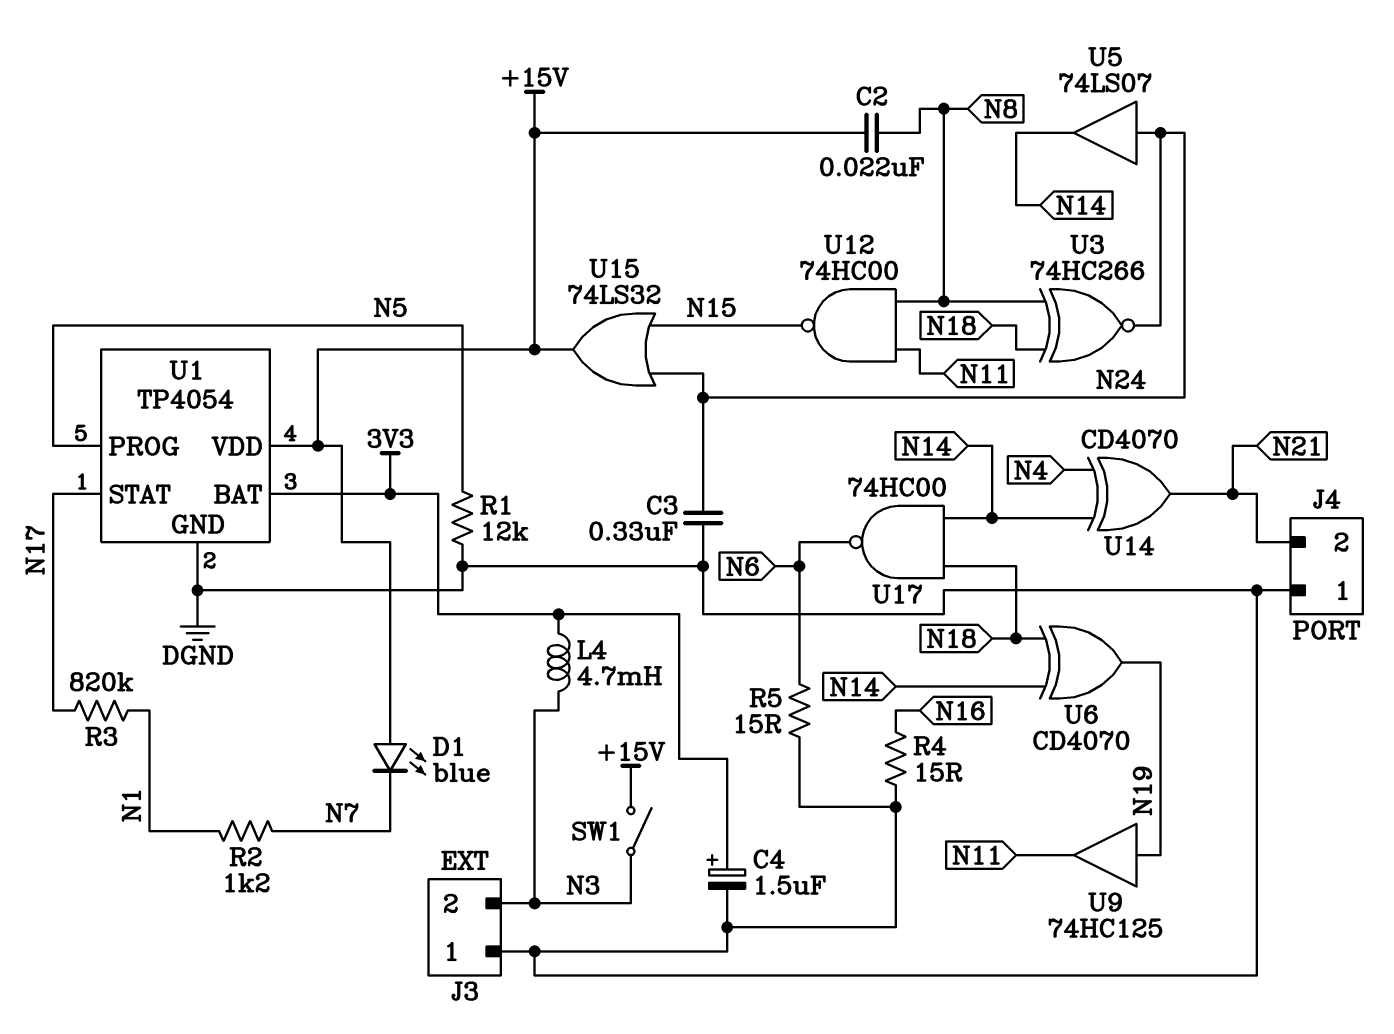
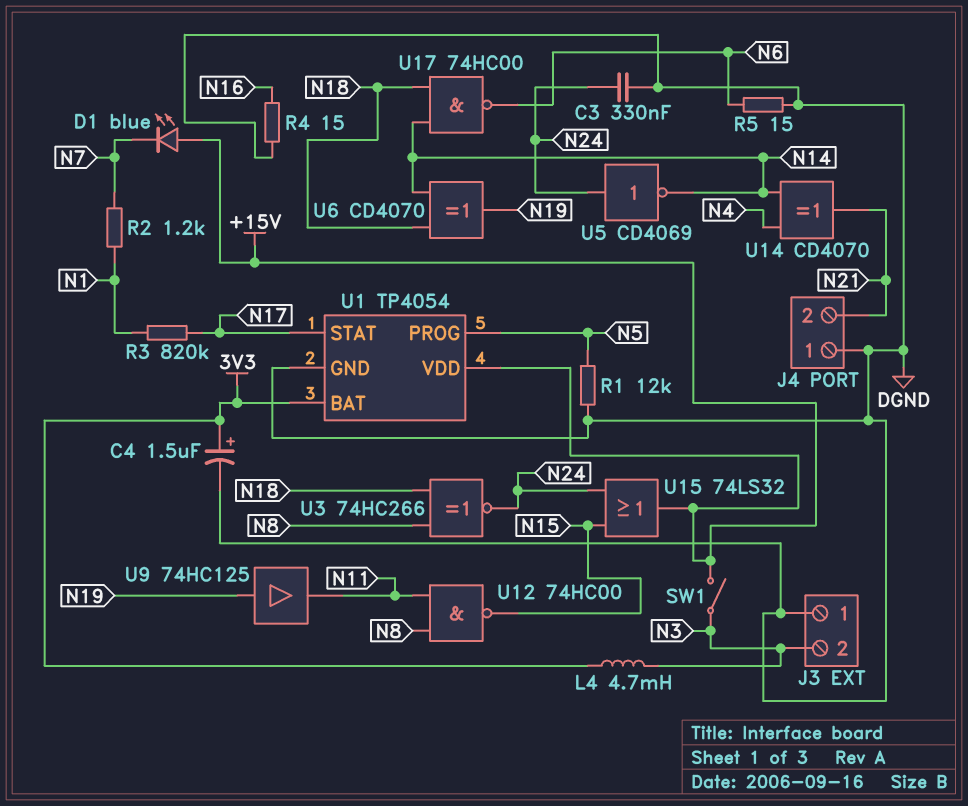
C2: 22nF (+15V, N8) -> none
U5: buffer 74LS07 (in N24, out N14) -> NOT CD4069 (in N24, out N14)

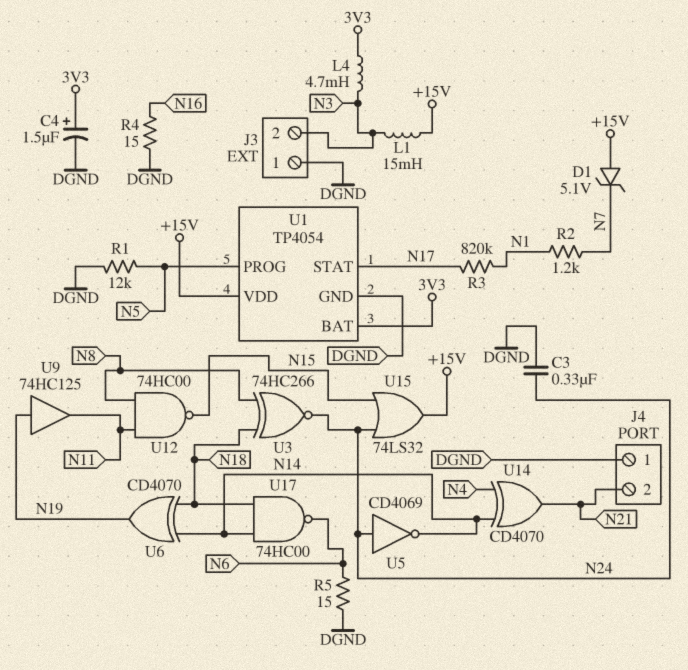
D1: LED blue (A +15V, K N7) -> zener 5.1V (A +15V, K N7)
L1: none -> 15mH (+15V, N3)
SW1: switch (+15V, N3) -> none

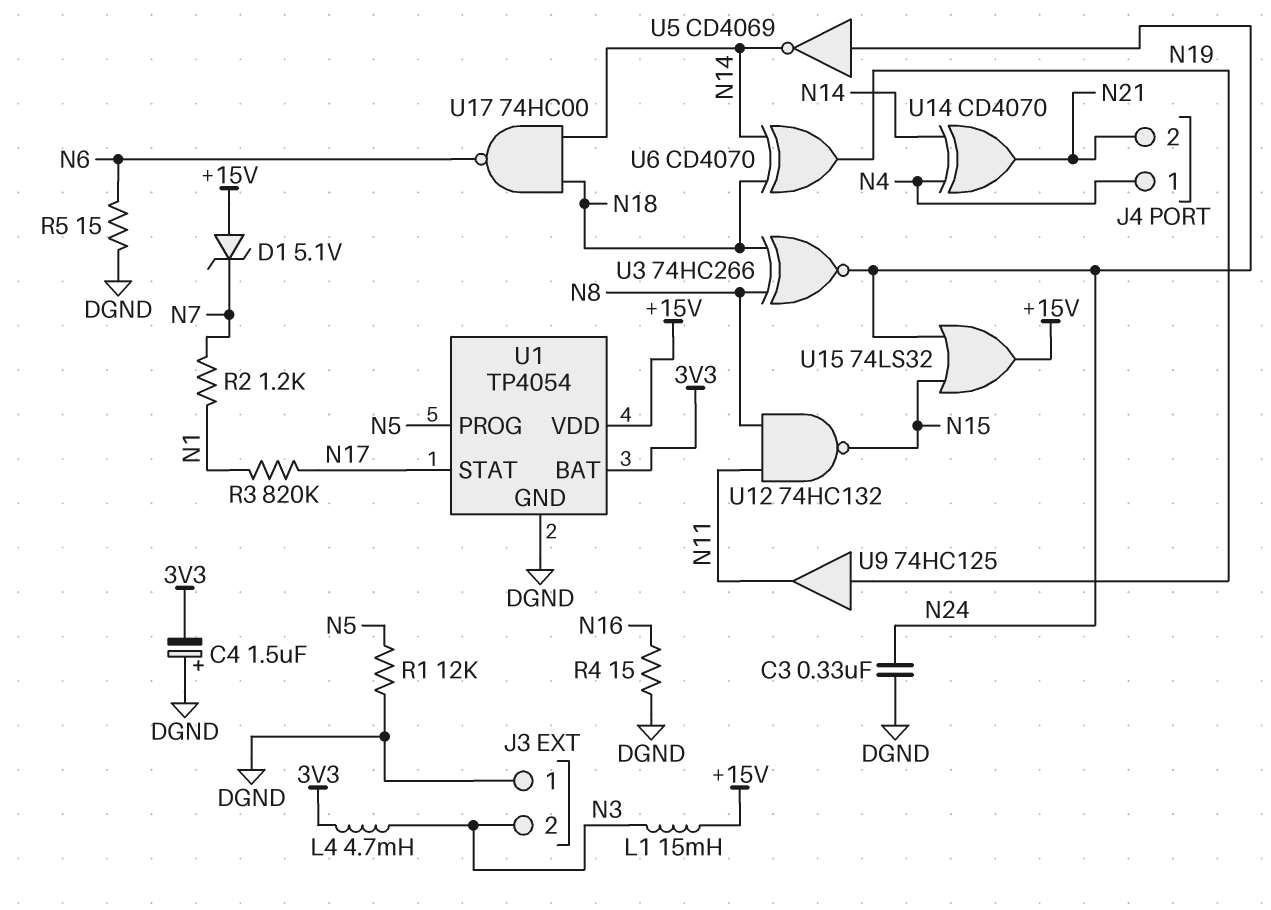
C4: 1.5uF (plus 3V3, minus DGND) -> 1.5uF (plus DGND, minus 3V3)
J4 pin 1: DGND -> N4
U12: NAND 74HC00 (in N8, in N11, out N15) -> NAND 74HC132 (in N8, in N11, out N15)

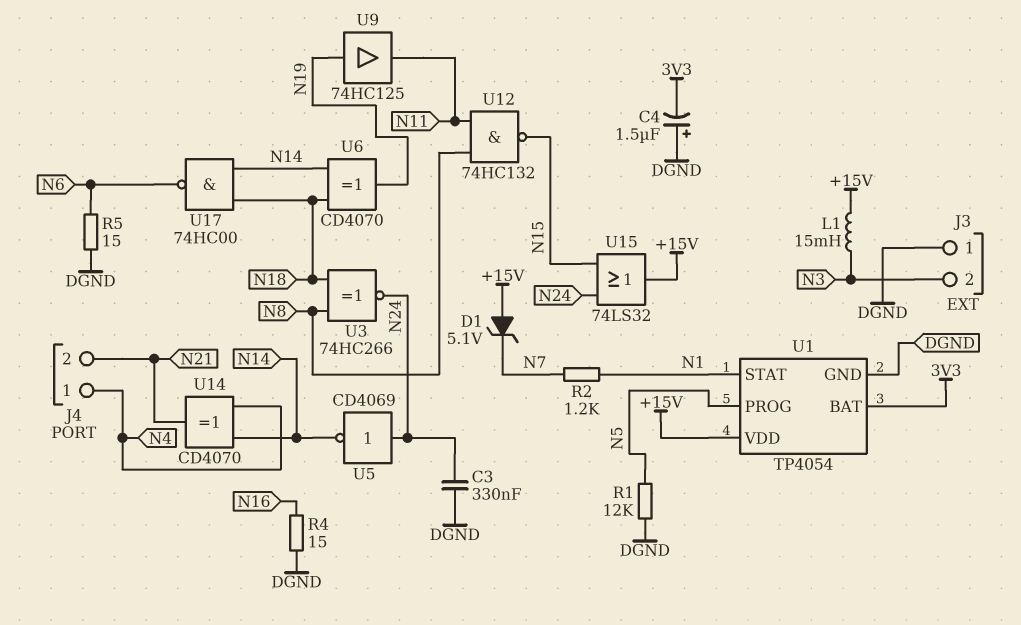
L4: 4.7mH (3V3, N3) -> none
R3: 820k (N1, N17) -> none
U1 pin STAT: N17 -> N1

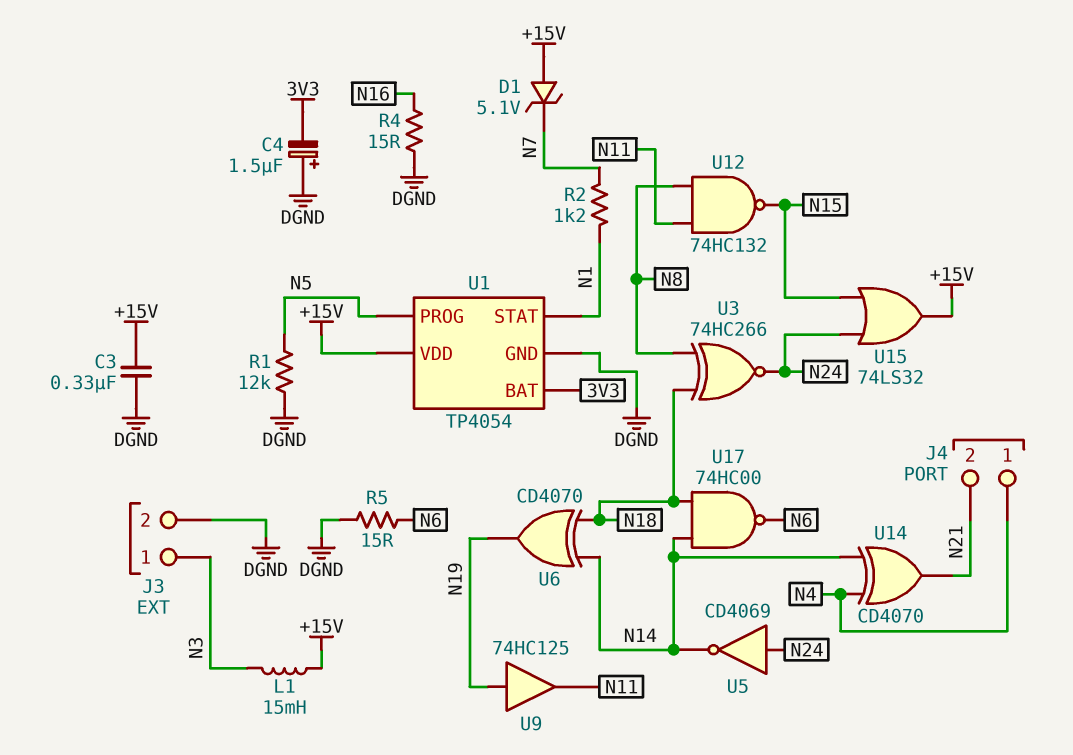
C3: 330nF (DGND, N24) -> 330nF (+15V, DGND)
J3 pin 1: DGND -> N3
J3 pin 2: N3 -> DGND

